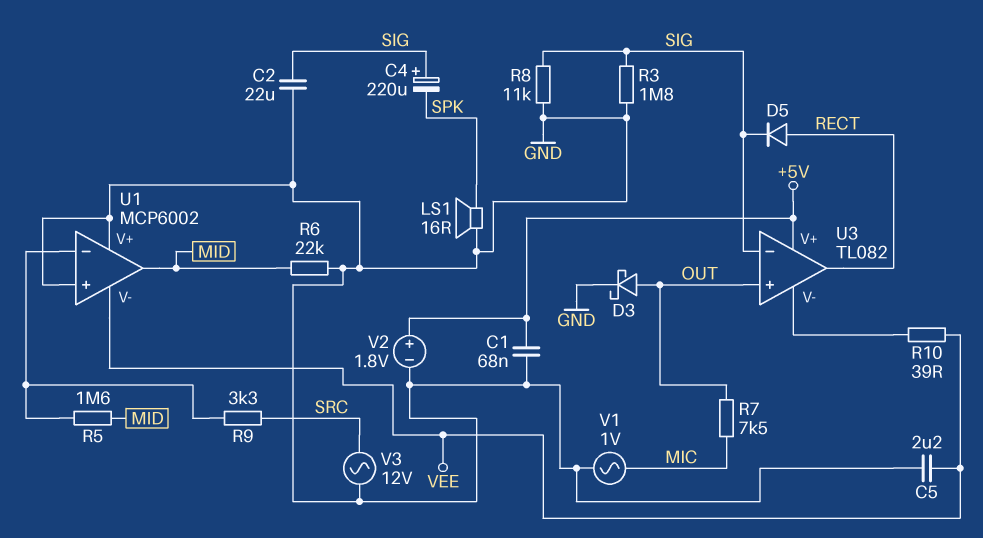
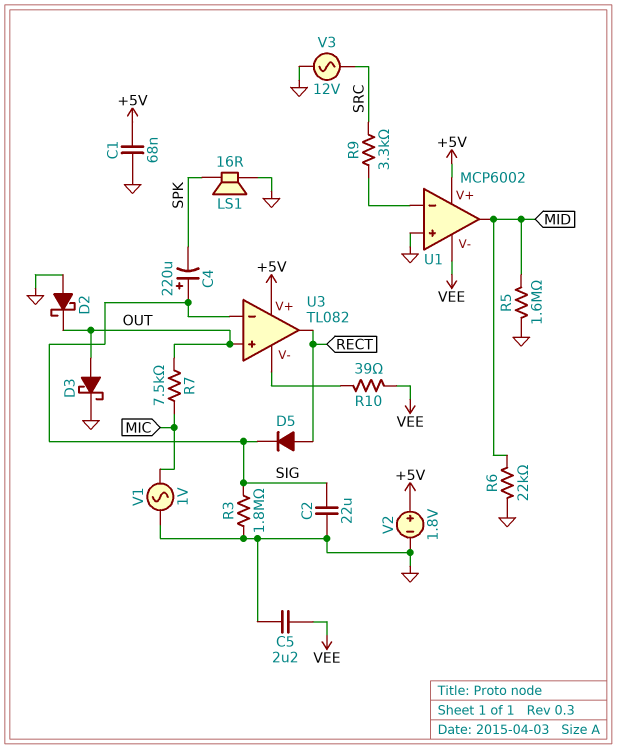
D2: none -> schottky (A GND, K OUT)
R5: 1.6M (MID, U1/in-) -> 1.6M (GND, MID)
R8: 11k (GND, SIG) -> none
U1 pin V+: GND -> +5V

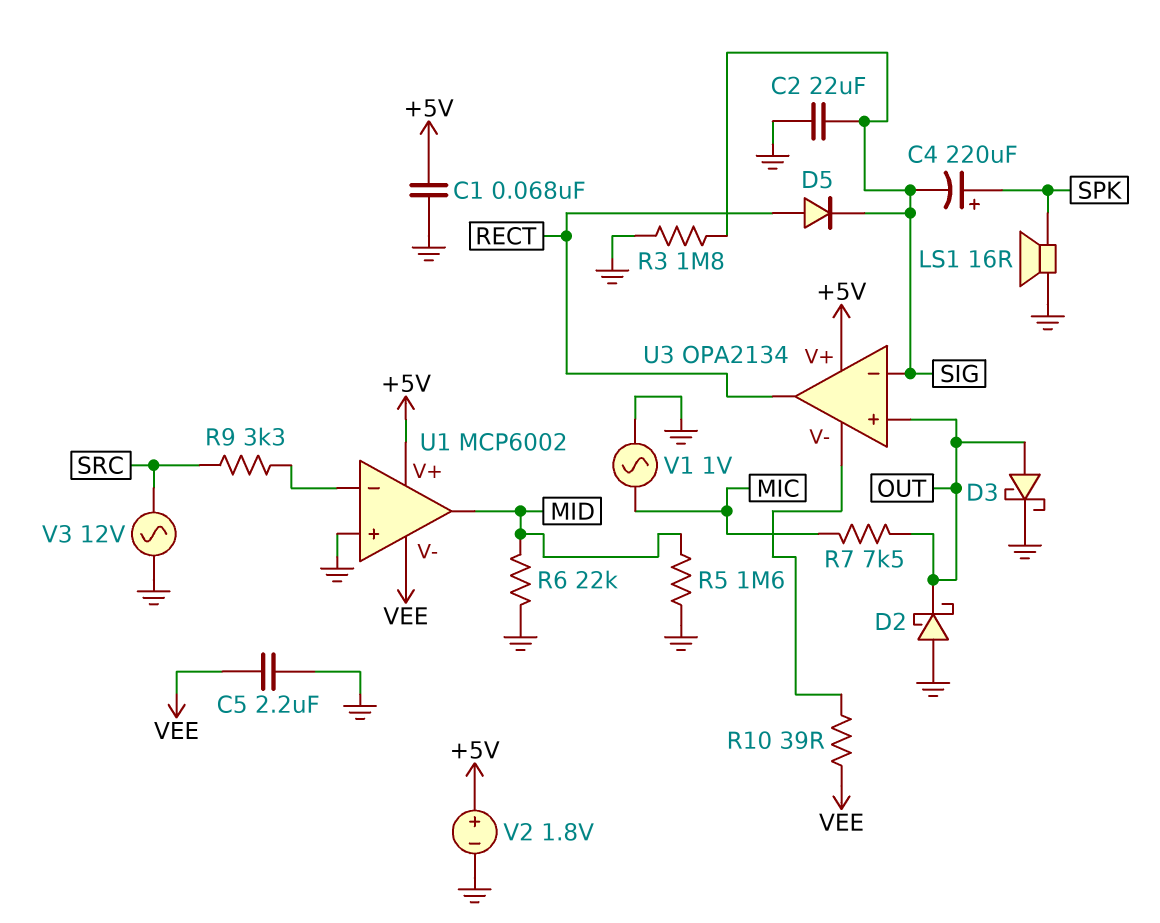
C4: 220uF (plus SIG, minus SPK) -> 220uF (plus SPK, minus SIG)
U3: TL082 -> OPA2134

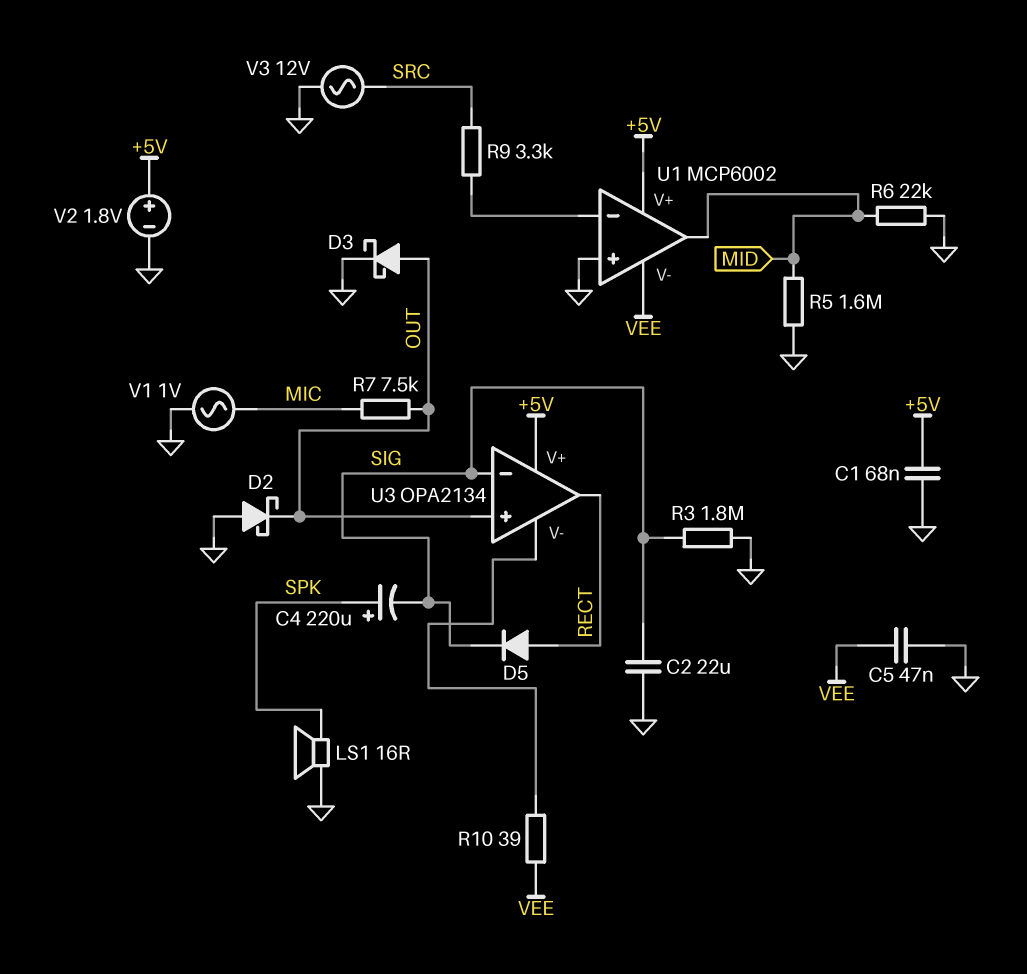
C5: 2.2uF (GND, VEE) -> 47nF (GND, VEE)

